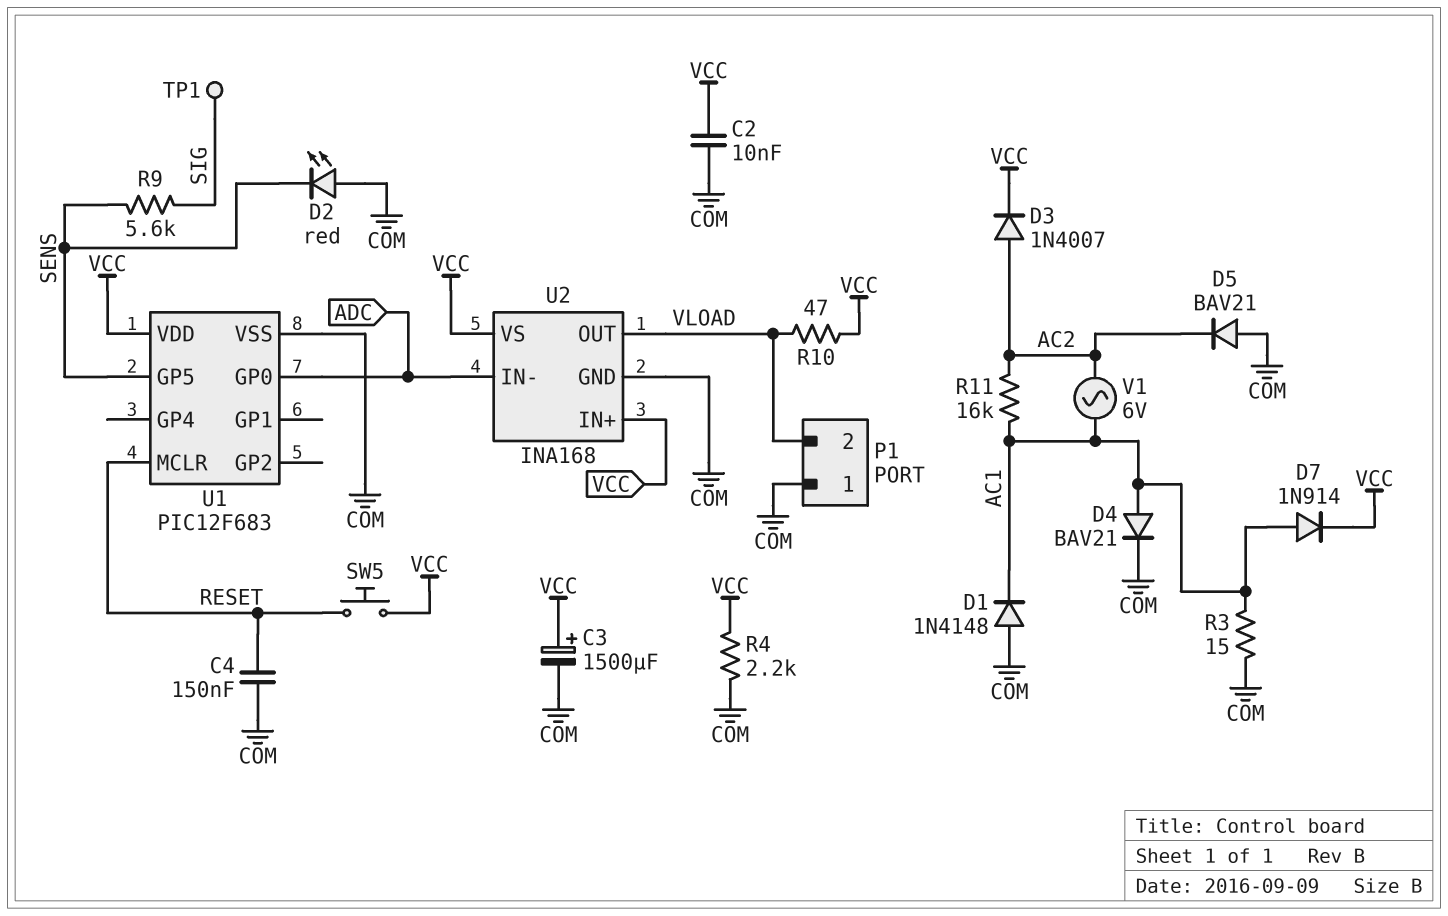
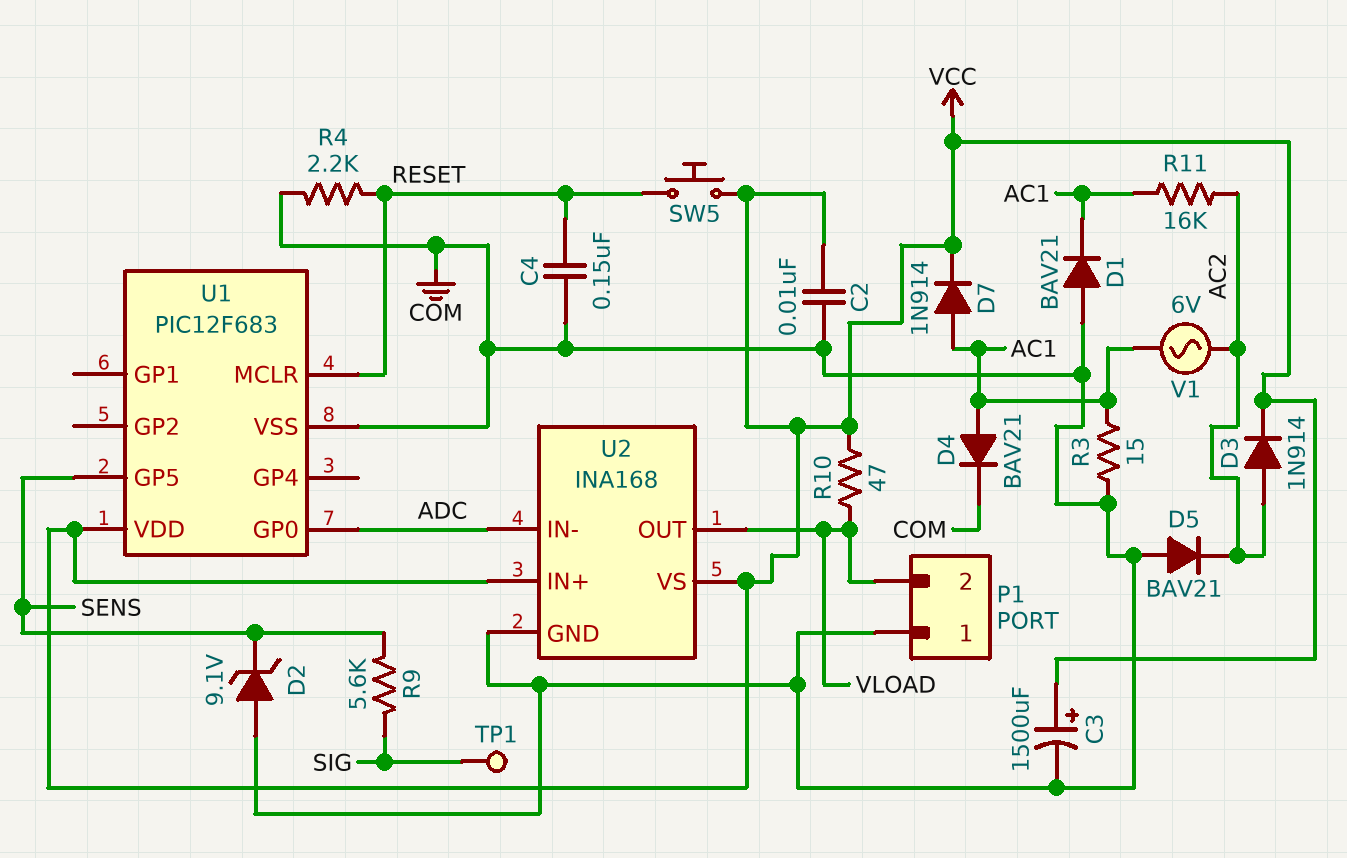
D1: diode 1N4148 (A COM, K AC1) -> diode BAV21 (A COM, K AC1)
D2: LED red (A COM, K SENS) -> zener 9.1V (A COM, K SENS)
D3: diode 1N4007 (A AC2, K VCC) -> diode 1N914 (A AC2, K VCC)
R4: 2.2k (COM, VCC) -> 2.2k (COM, RESET)

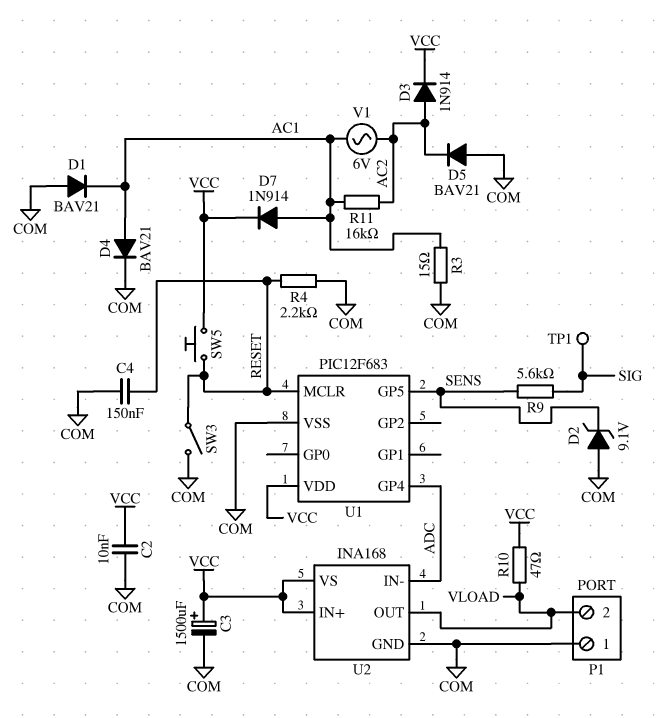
SW3: none -> switch (COM, RESET)
U1 pin GP0: ADC -> none
U1 pin GP4: none -> ADC

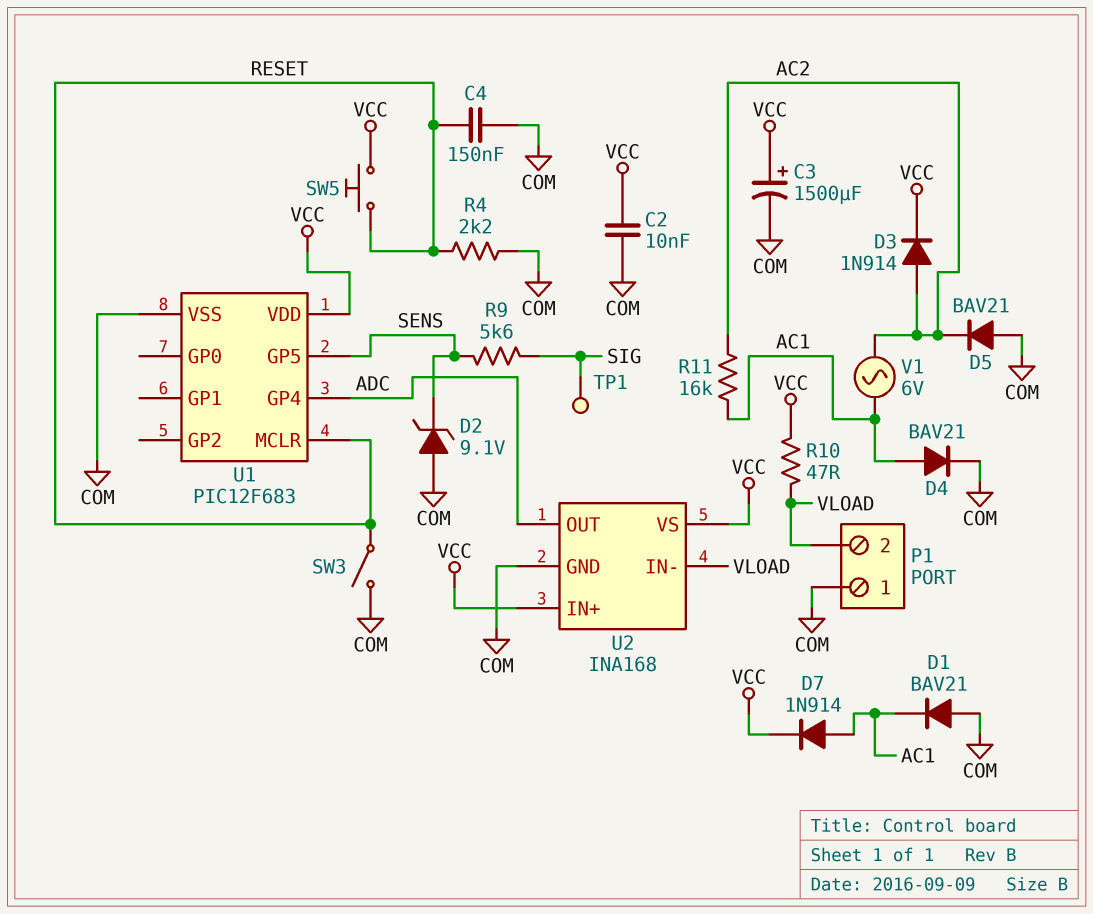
R3: 15 (AC1, COM) -> none
U2 pin IN-: ADC -> VLOAD
U2 pin OUT: VLOAD -> ADC

